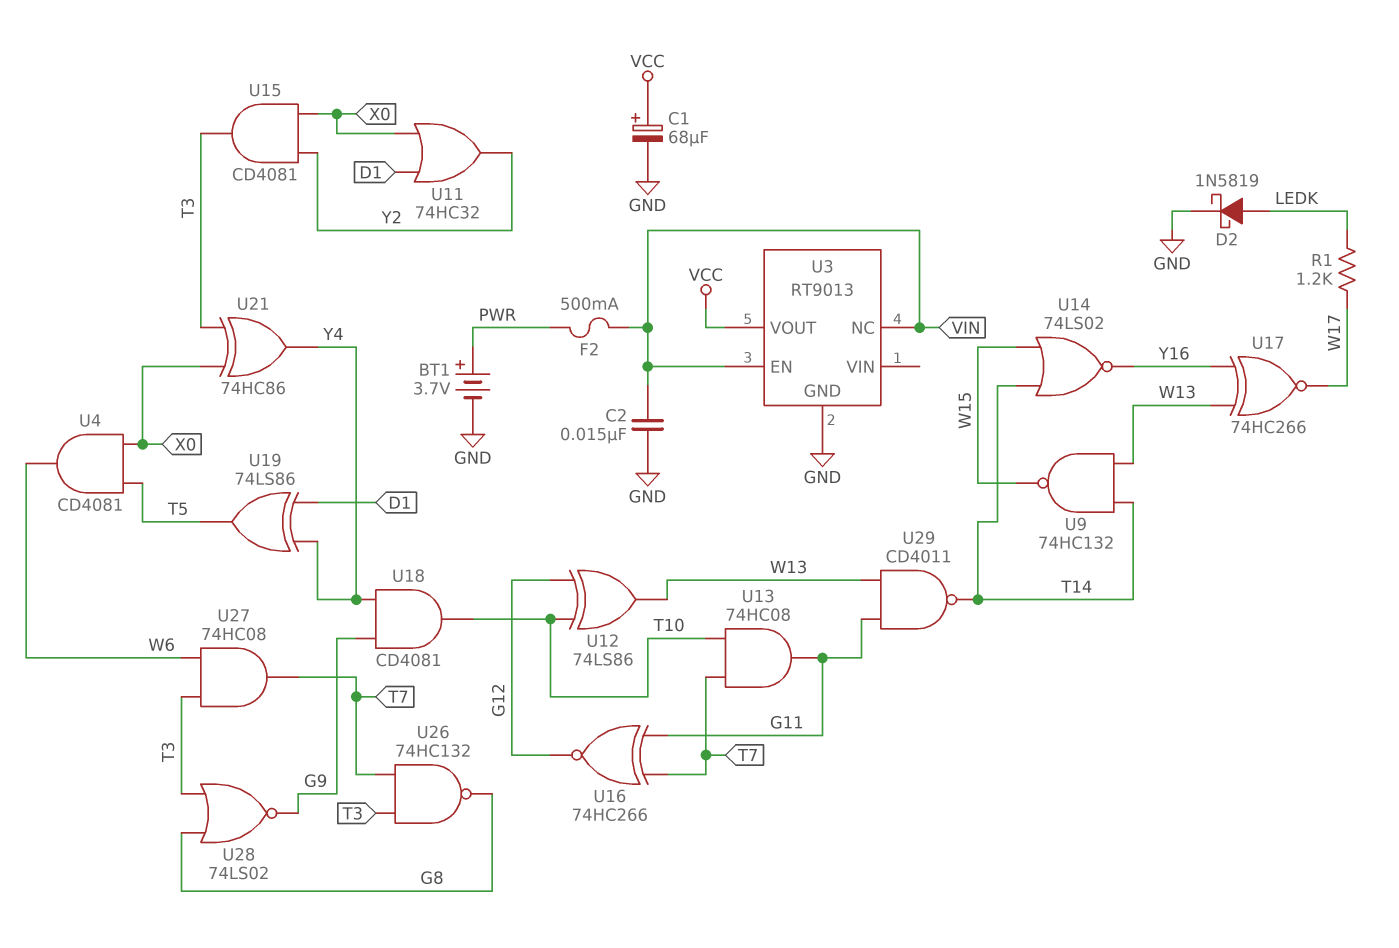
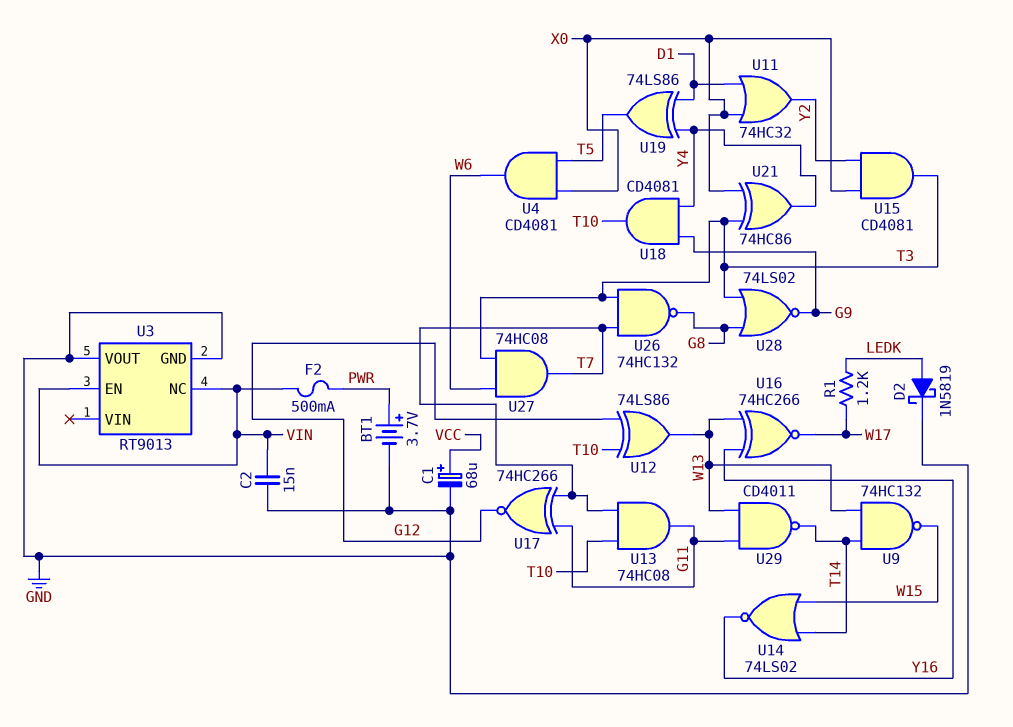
U3 pin VOUT: VCC -> GND
U16: XNOR 74HC266 (in G11, in T7, out G12) -> XNOR 74HC266 (in W13, in Y16, out W17)
U17: XNOR 74HC266 (in W13, in Y16, out W17) -> XNOR 74HC266 (in G11, in T7, out G12)

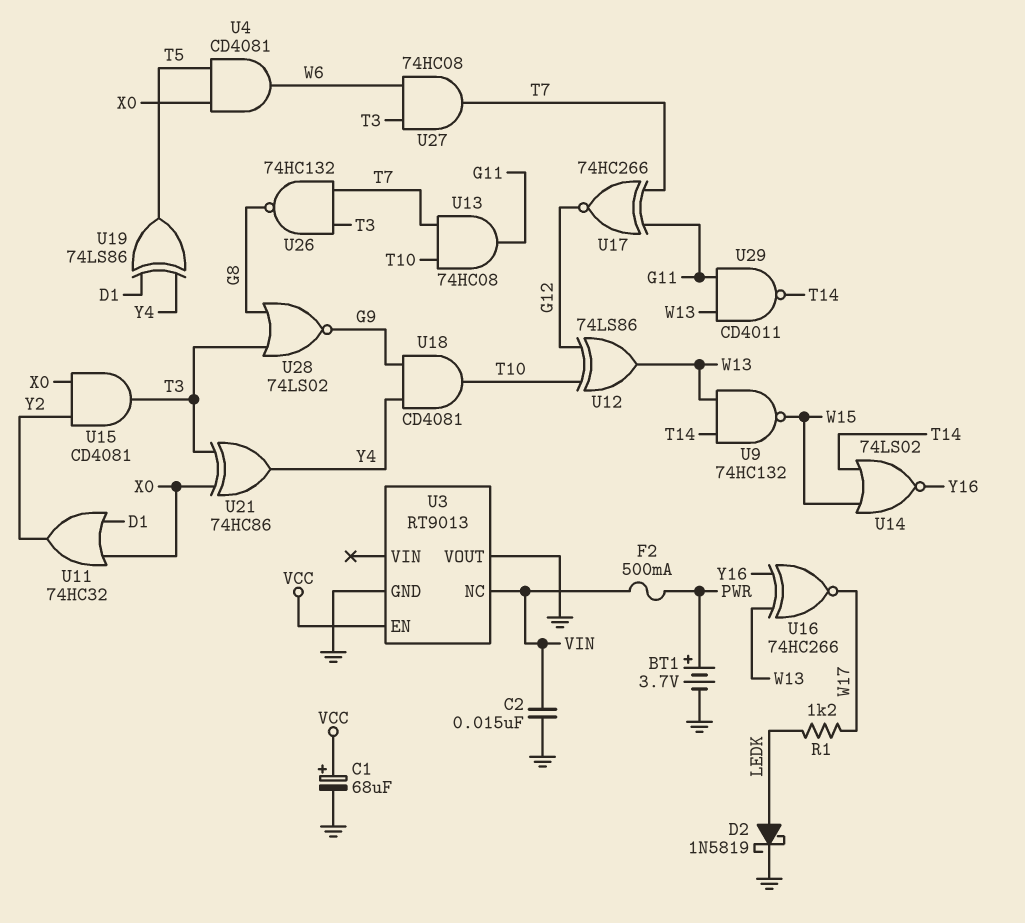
U3 pin EN: VIN -> VCC

